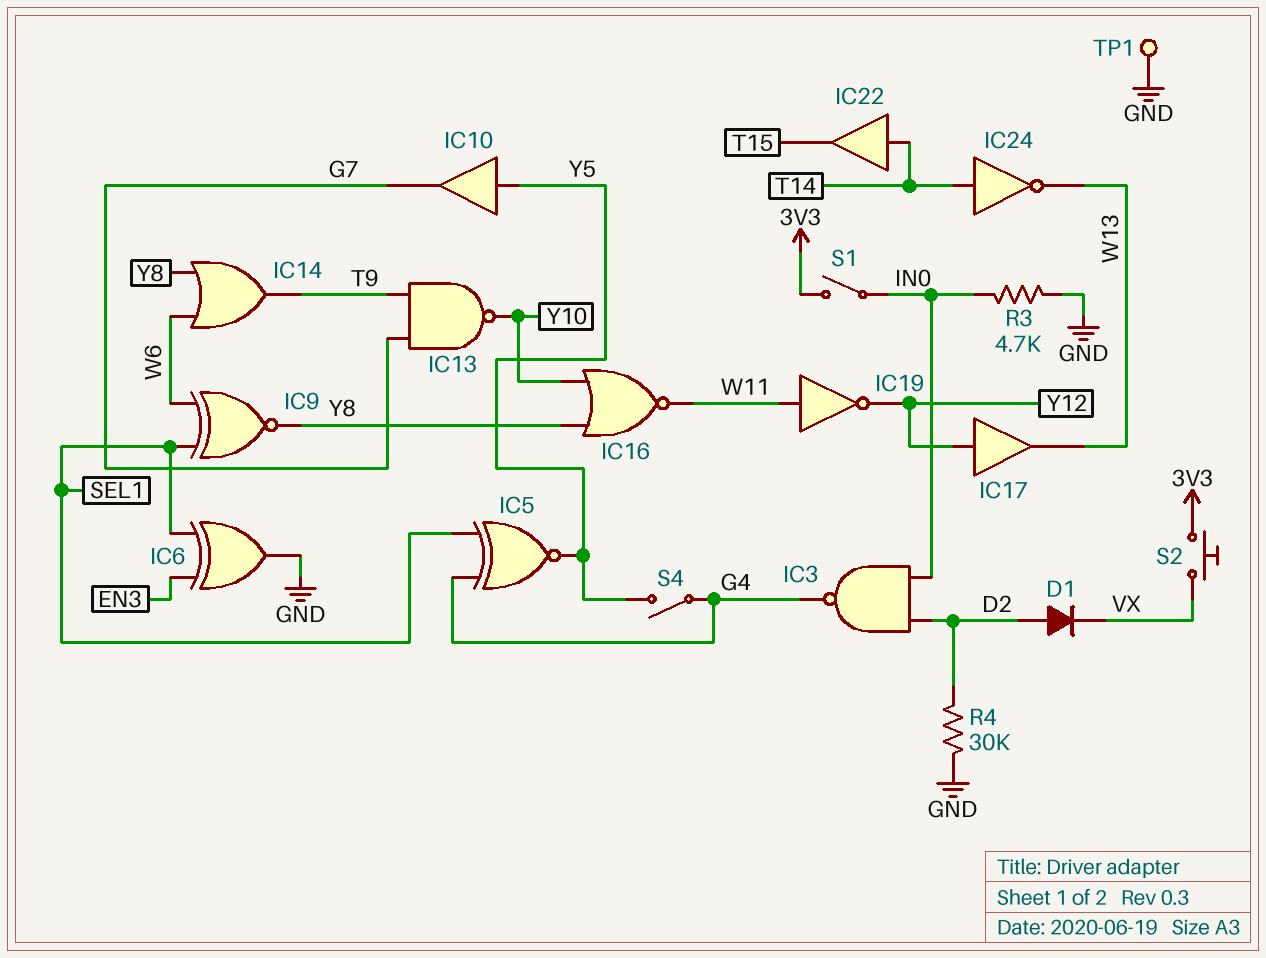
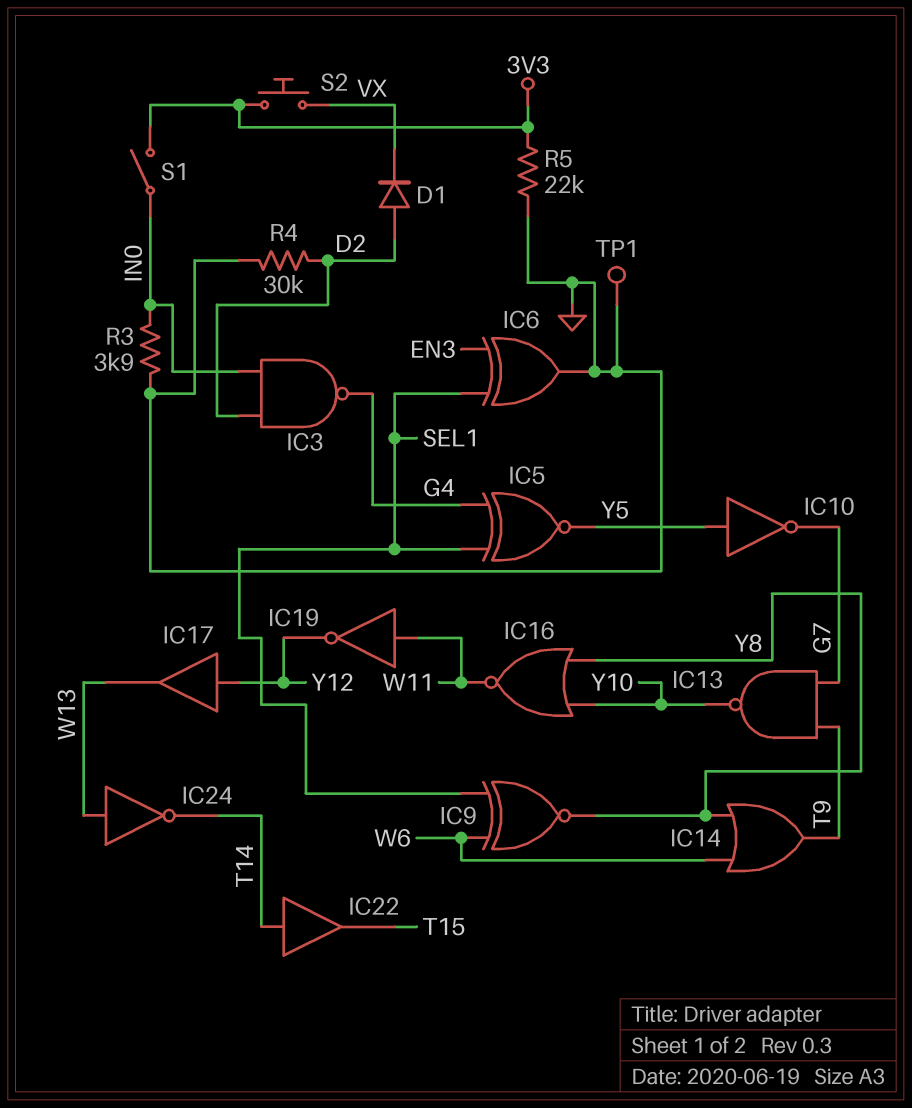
IC10: buffer (in Y5, out G7) -> NOT (in Y5, out G7)
IC24: NOT (in T14, out W13) -> NOT (in W13, out T14)
R3: 4.7k (GND, IN0) -> 3.9k (GND, IN0)
R5: none -> 22k (3V3, GND)
S4: switch (G4, Y5) -> none

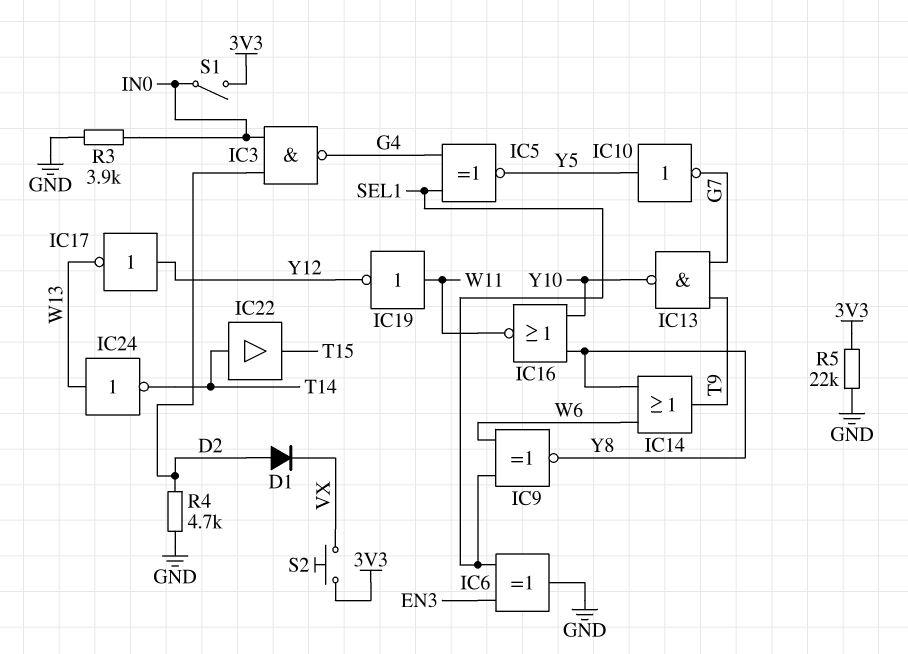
IC17: buffer (in Y12, out W13) -> NOT (in Y12, out W13)
R4: 30k (D2, GND) -> 4.7k (D2, GND)
TP1: test point (GND) -> none

